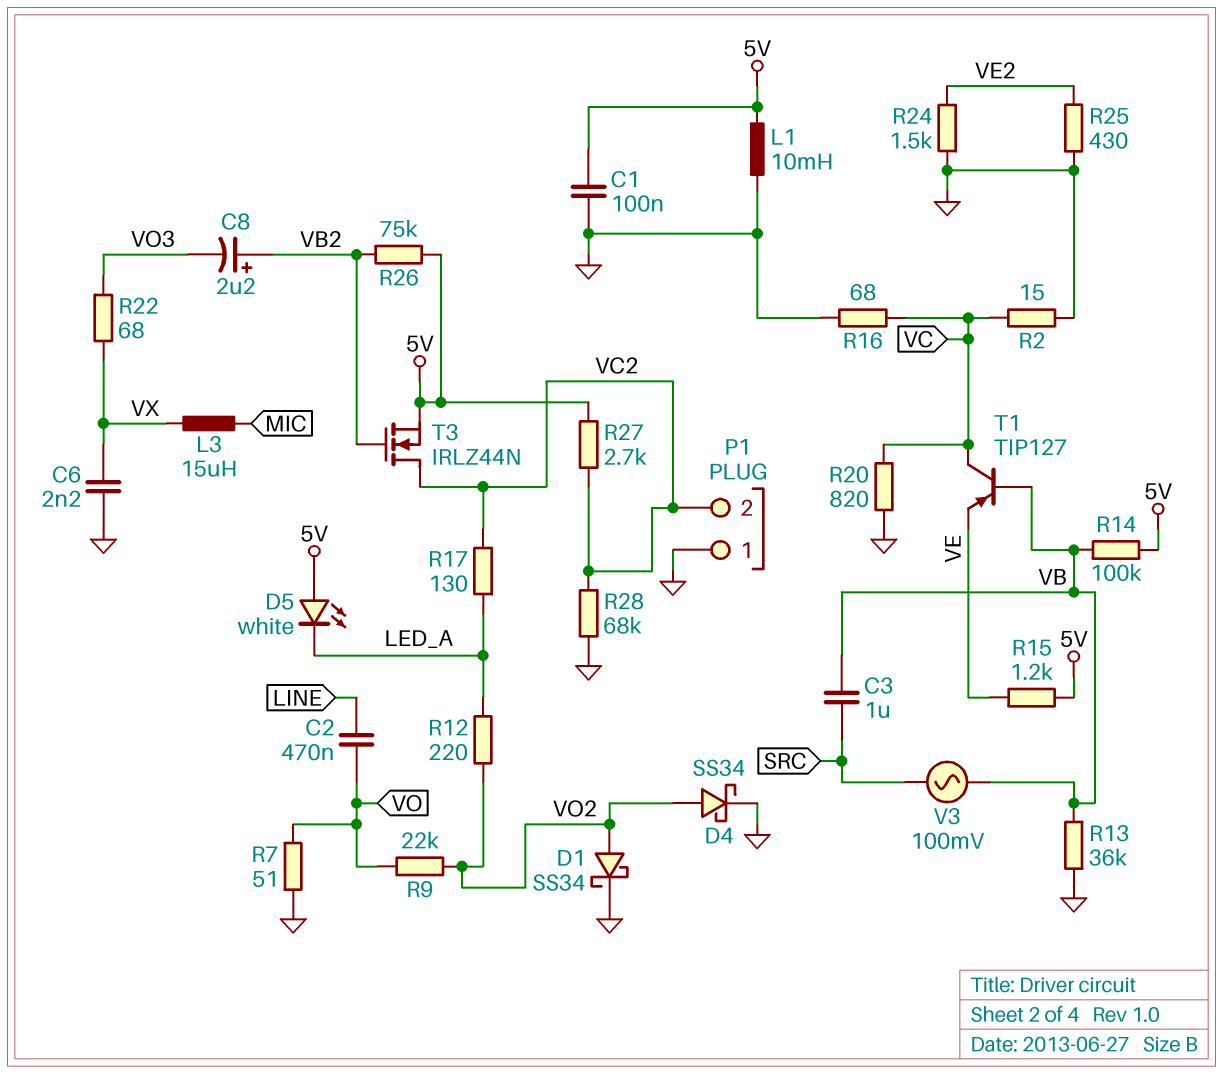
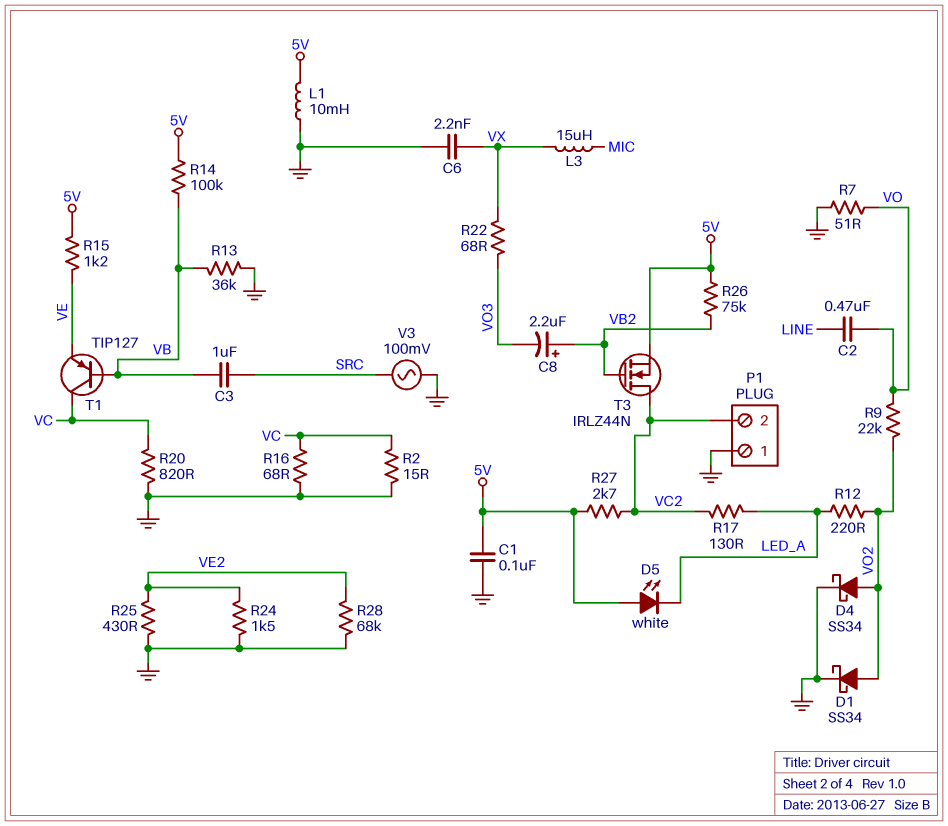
R28: 68k (GND, VC2) -> 68k (GND, VE2)
V3: AC 100mV (SRC, VB) -> AC 100mV (GND, SRC)

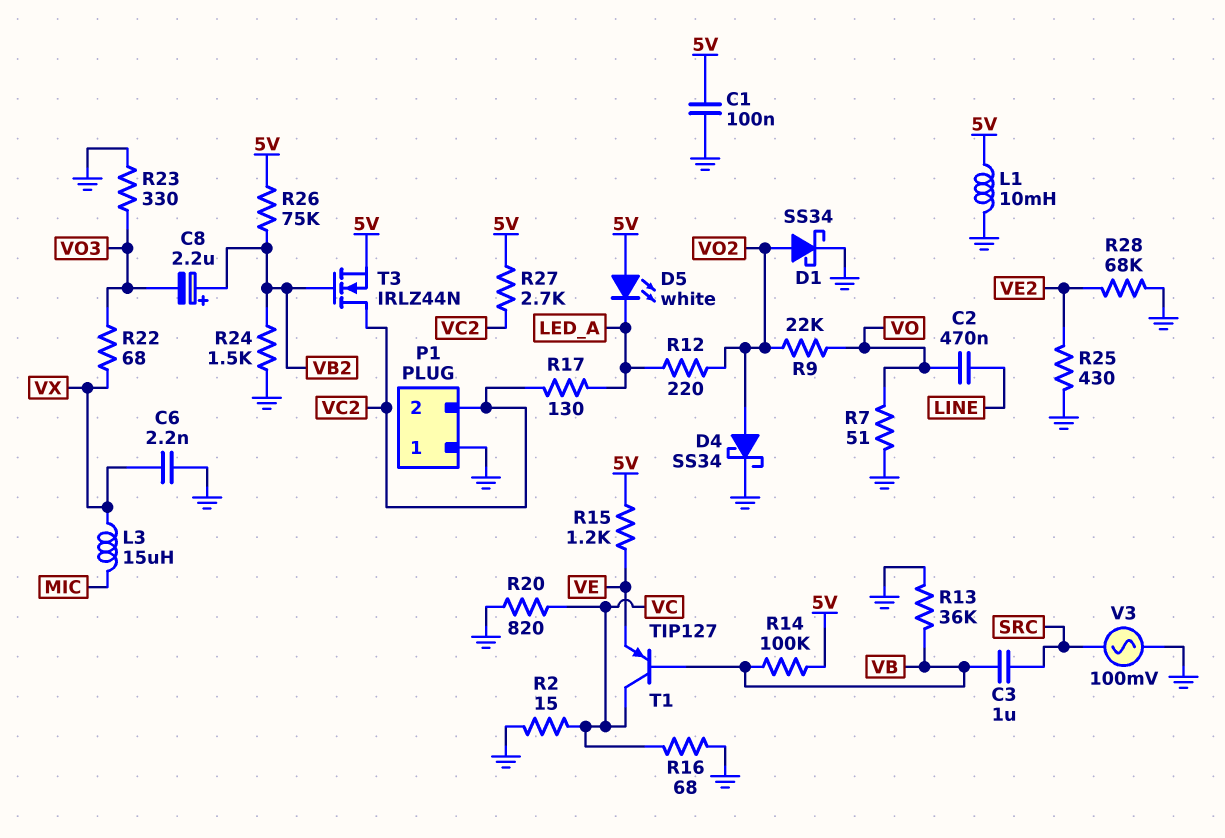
R23: none -> 330 (GND, VO3)
R24: 1.5k (GND, VE2) -> 1.5k (GND, VB2)

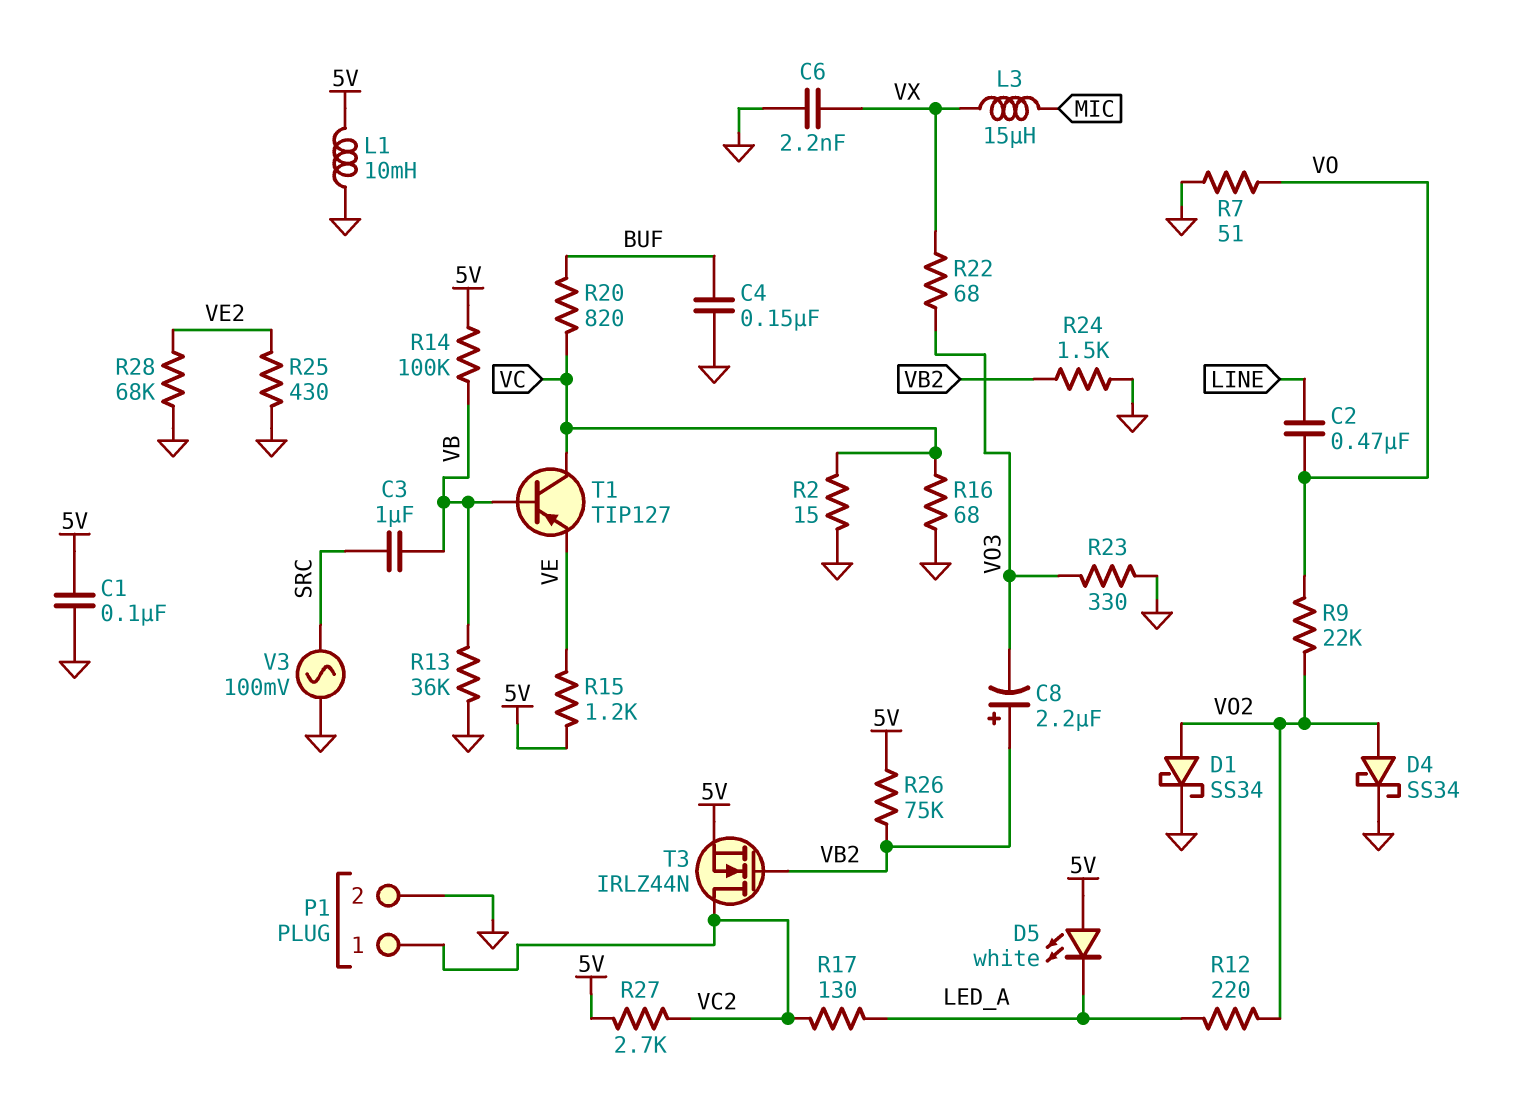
C4: none -> 150nF (BUF, GND)
P1 pin 1: GND -> VC2
P1 pin 2: VC2 -> GND
R20: 820 (GND, VC) -> 820 (BUF, VC)

